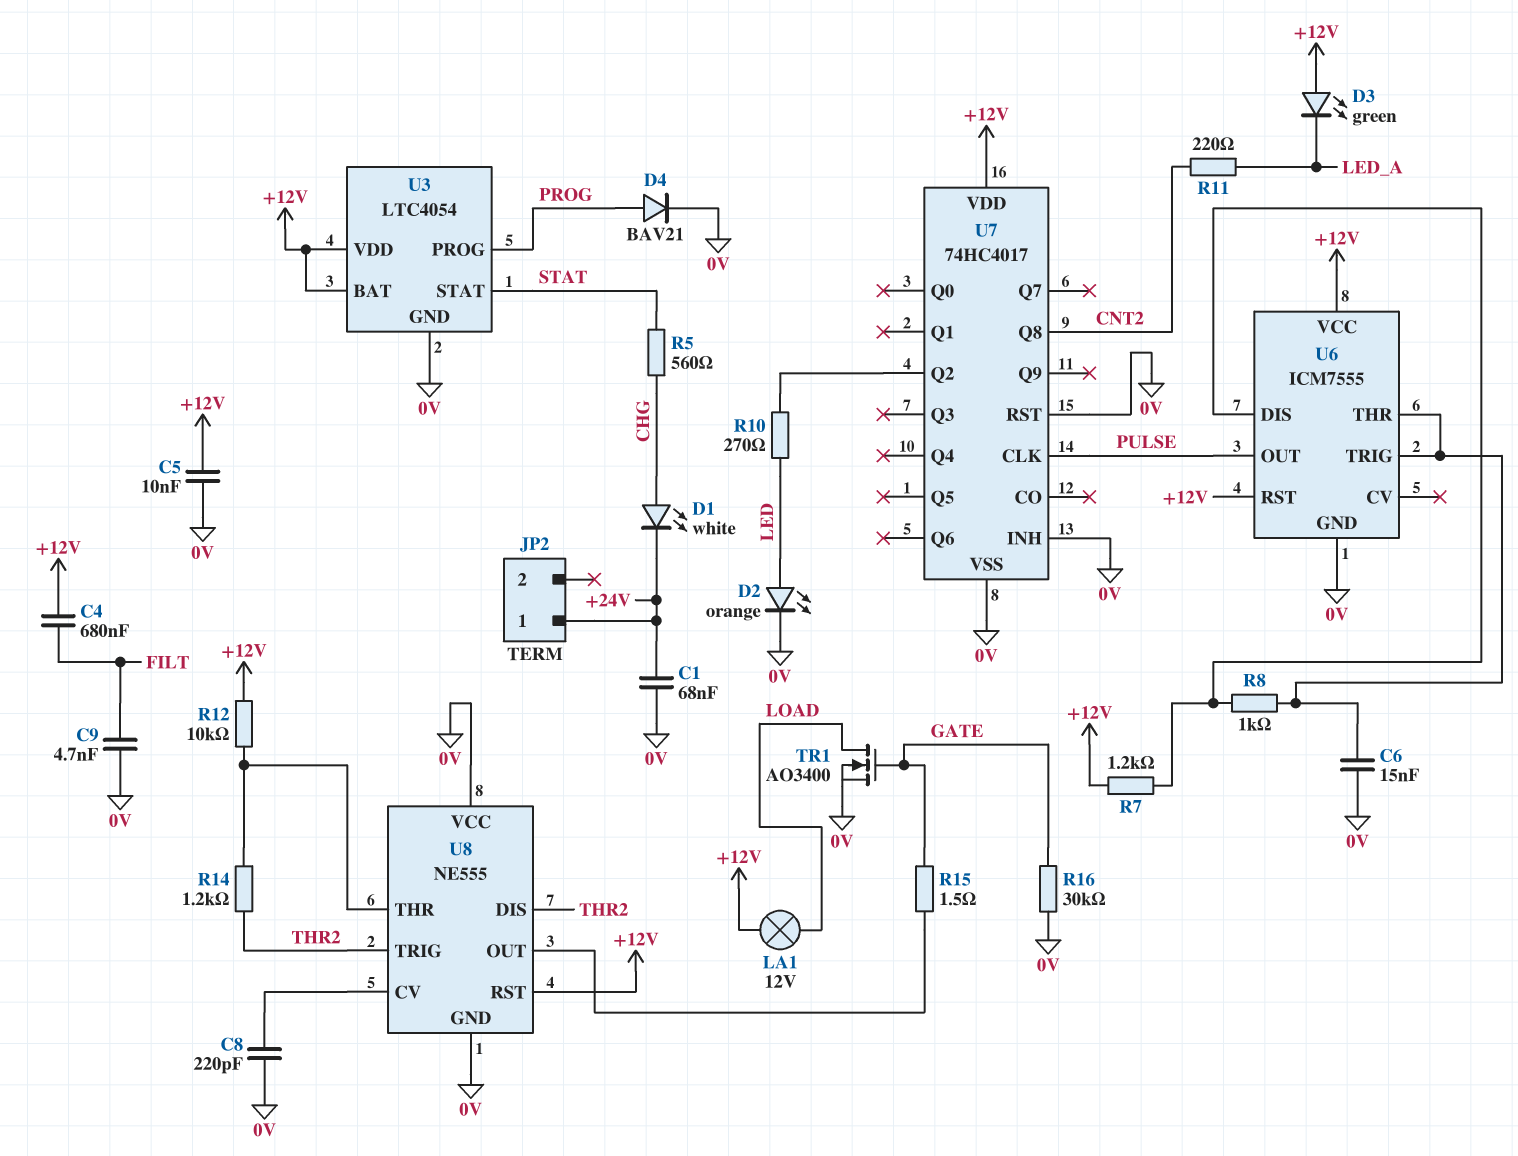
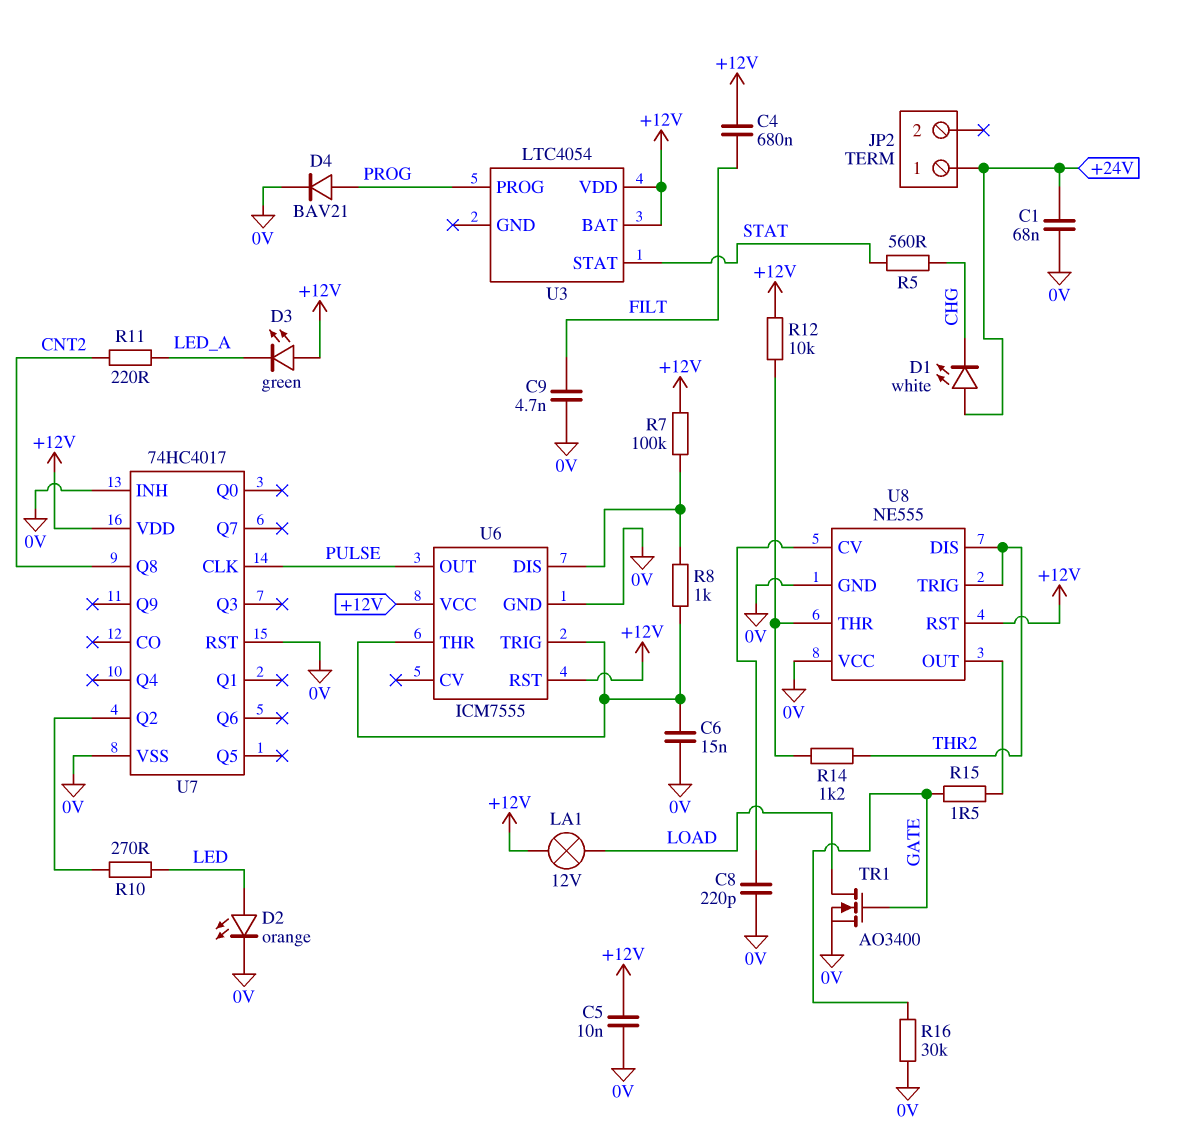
D1: LED white (A CHG, K +24V) -> LED white (A +24V, K CHG)
R7: 1.2k (+12V, U6/DIS) -> 100k (+12V, U6/DIS)
U3 pin GND: 0V -> none

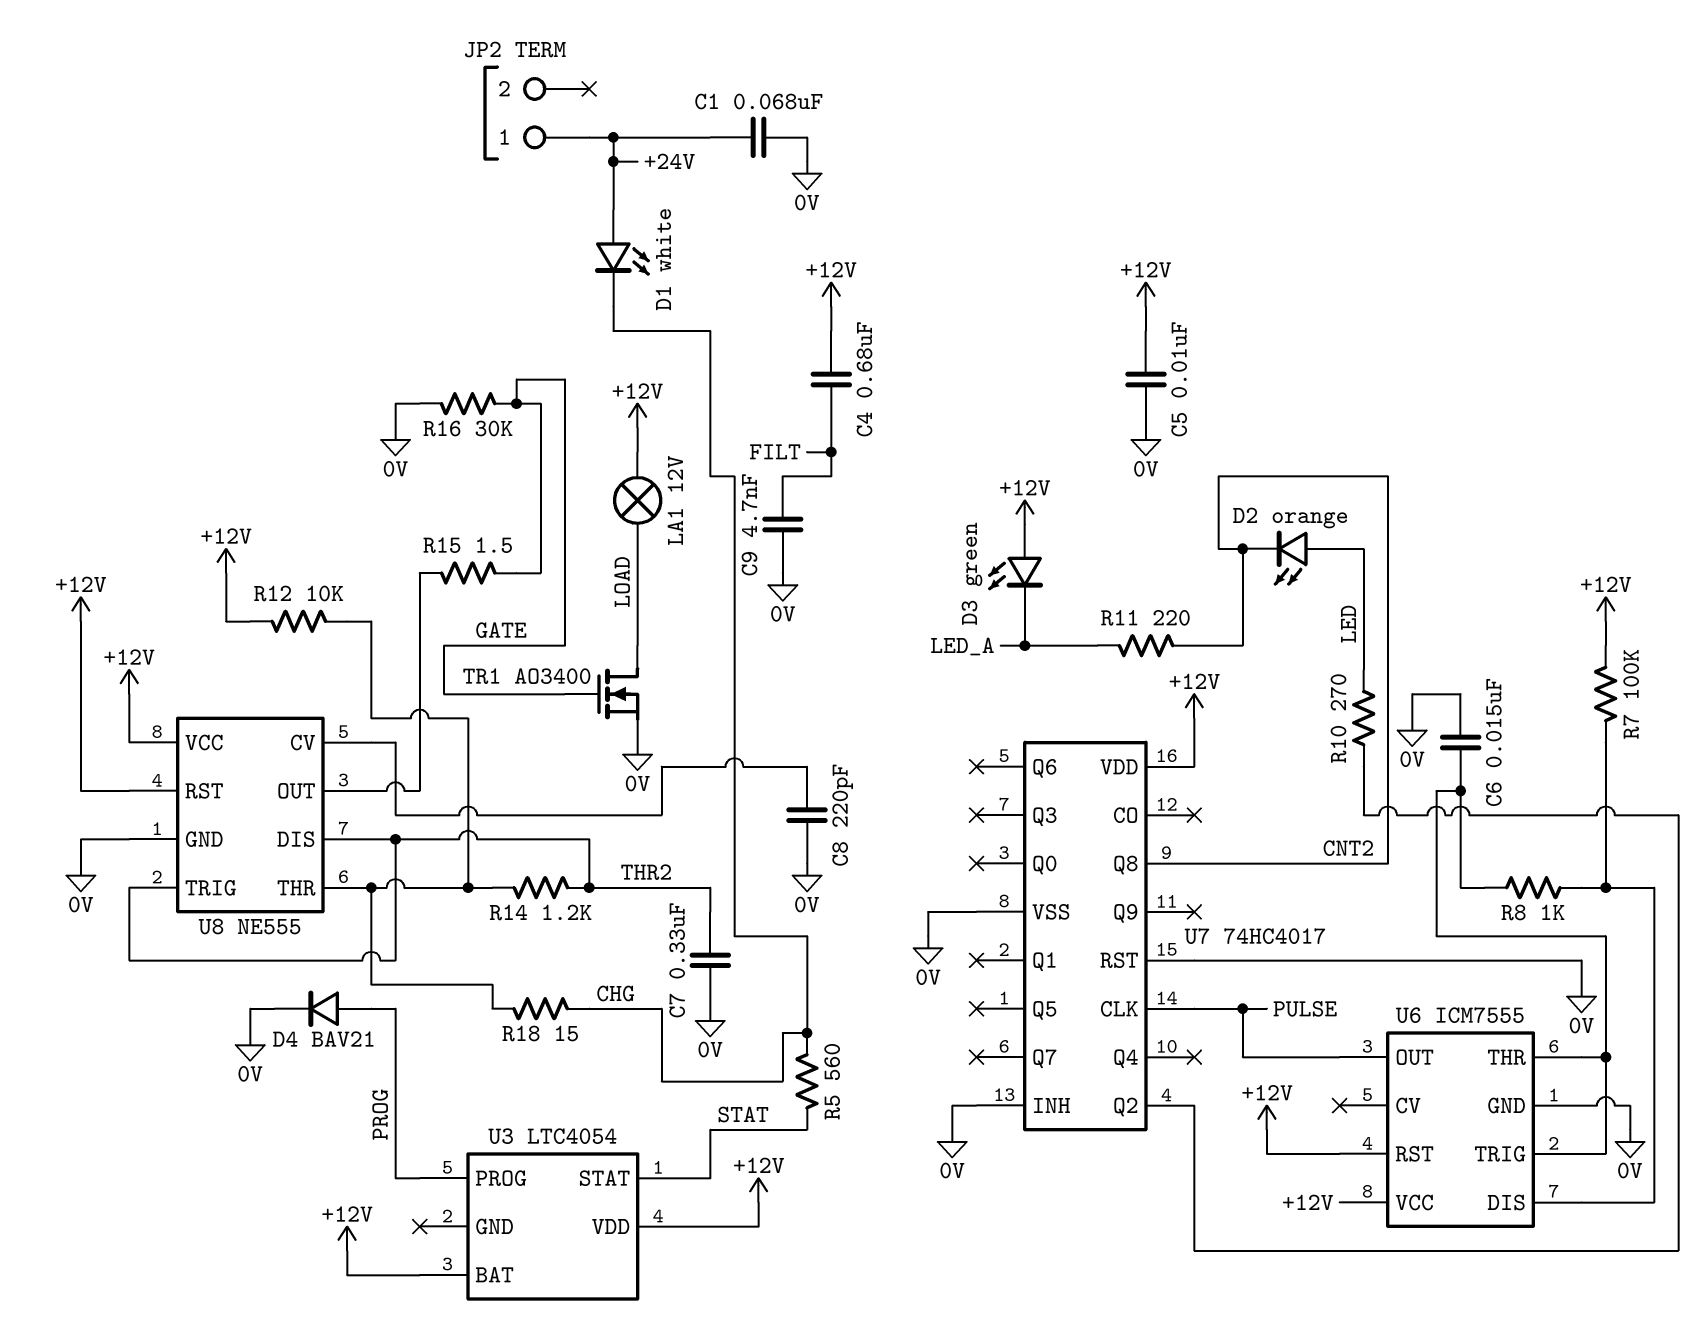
C7: none -> 330nF (0V, THR2)
D2: LED orange (A LED, K 0V) -> LED orange (A LED, K CNT2)
R18: none -> 15 (CHG, U8/THR)
U8 pin VCC: 0V -> +12V

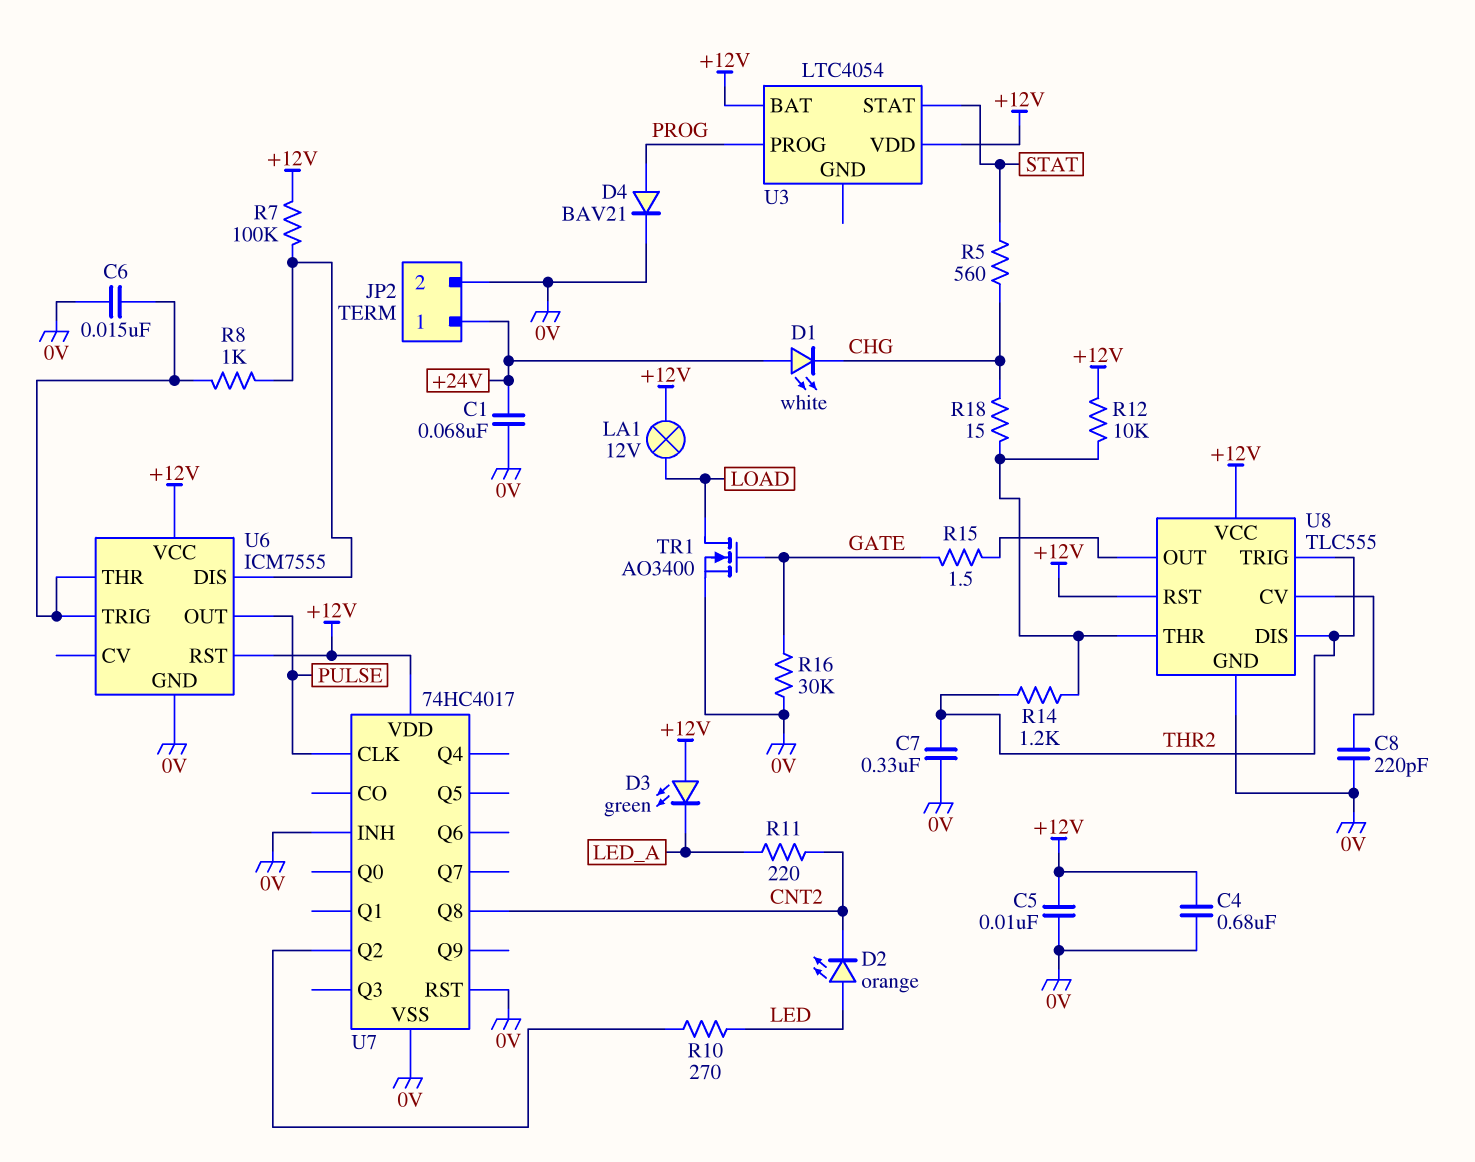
C4: 680nF (+12V, FILT) -> 680nF (+12V, 0V)
C9: 4.7nF (0V, FILT) -> none
JP2 pin 2: none -> 0V
U8: NE555 -> TLC555

